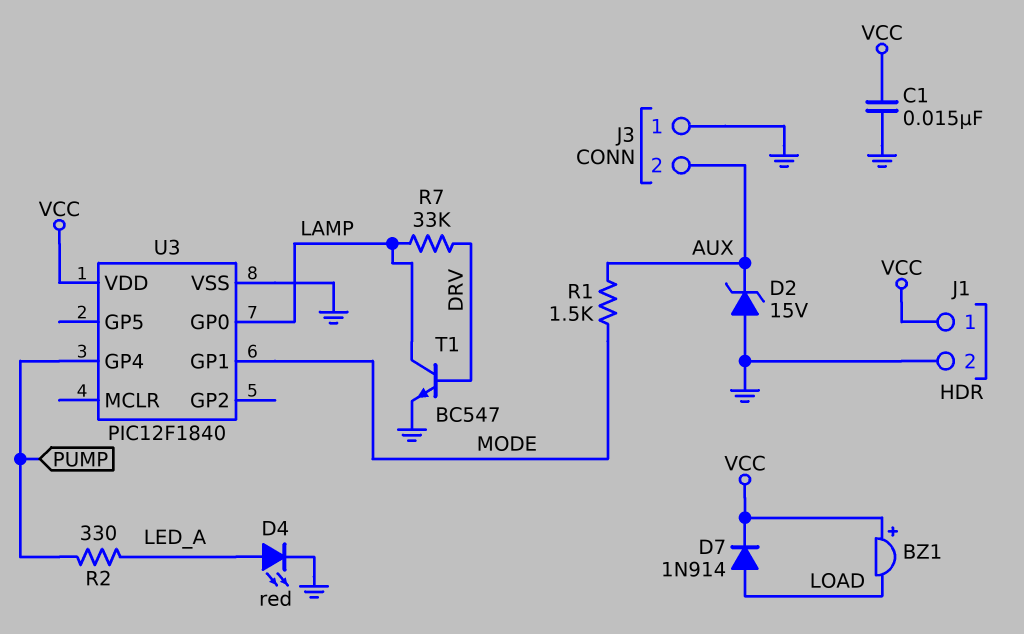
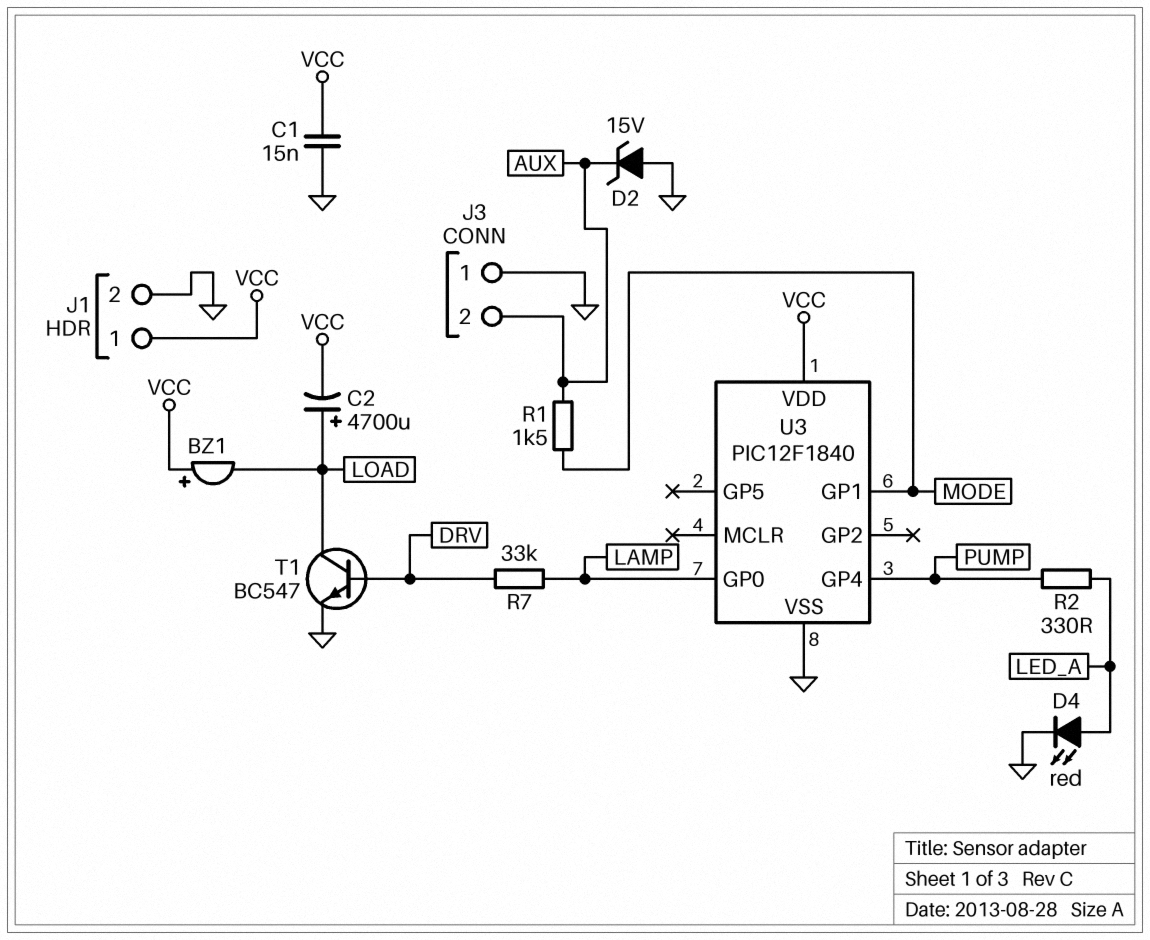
C2: none -> 4700uF (plus LOAD, minus VCC)
D7: diode 1N914 (A LOAD, K VCC) -> none
T1: NPN BC547 (B DRV, C LAMP, E GND) -> NPN BC547 (B DRV, C LOAD, E GND)

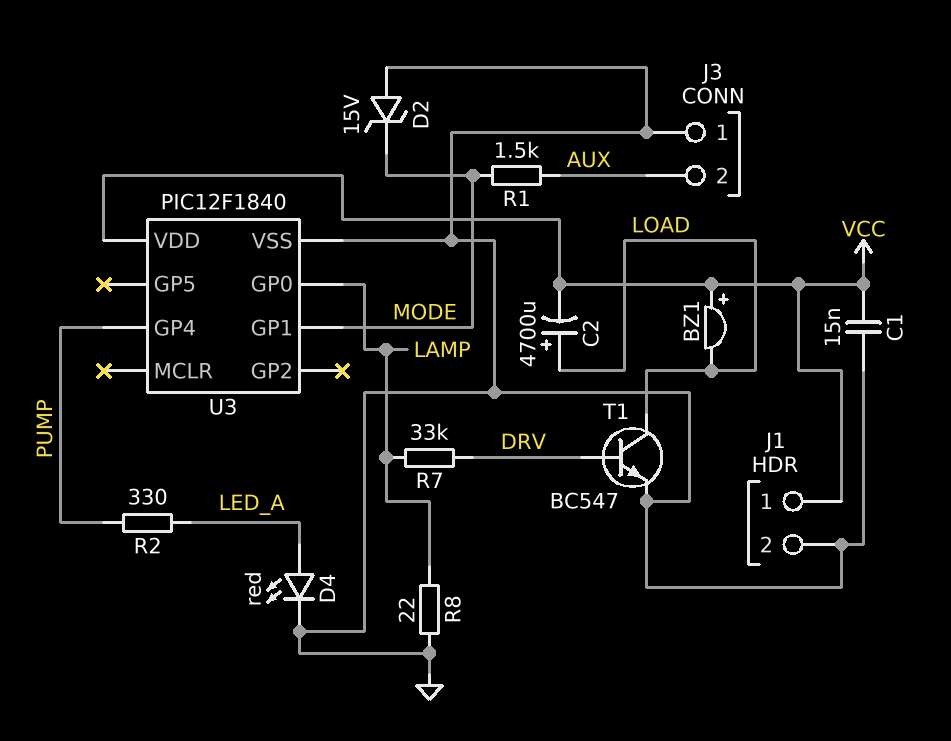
D2: zener 15V (A GND, K AUX) -> zener 15V (A GND, K MODE)
R8: none -> 22 (GND, LAMP)

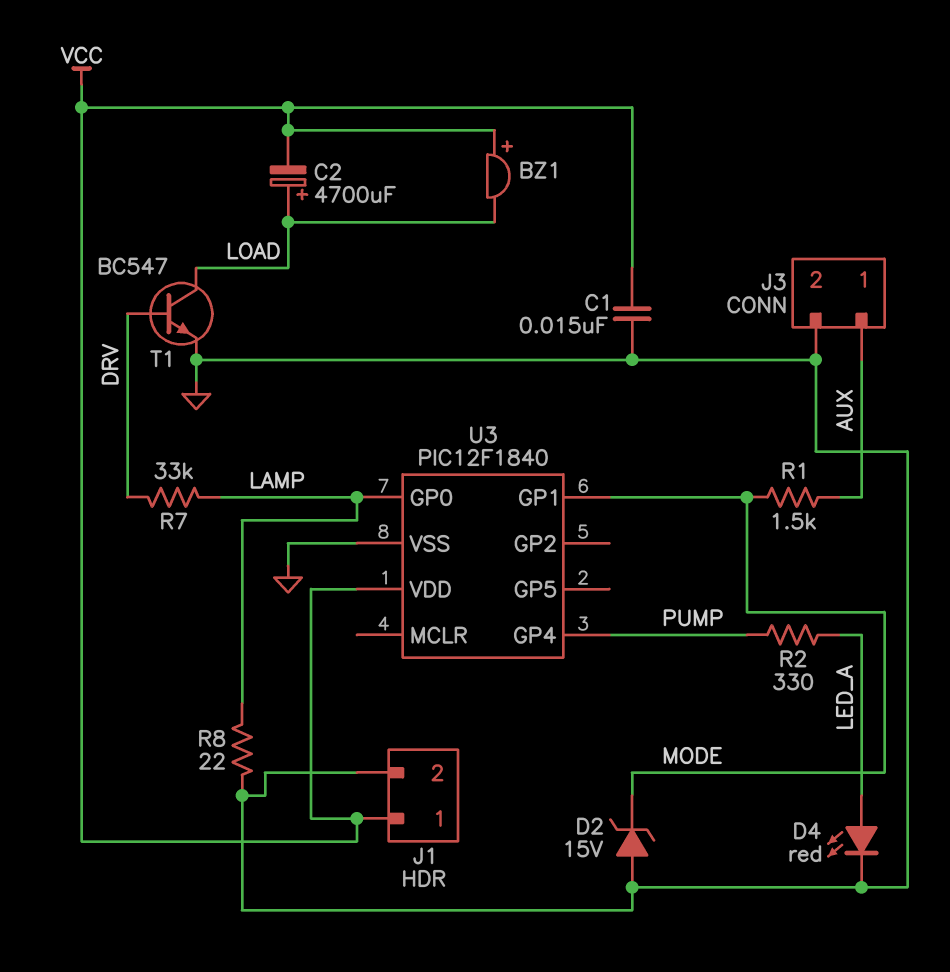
J3 pin 1: GND -> AUX
J3 pin 2: AUX -> GND

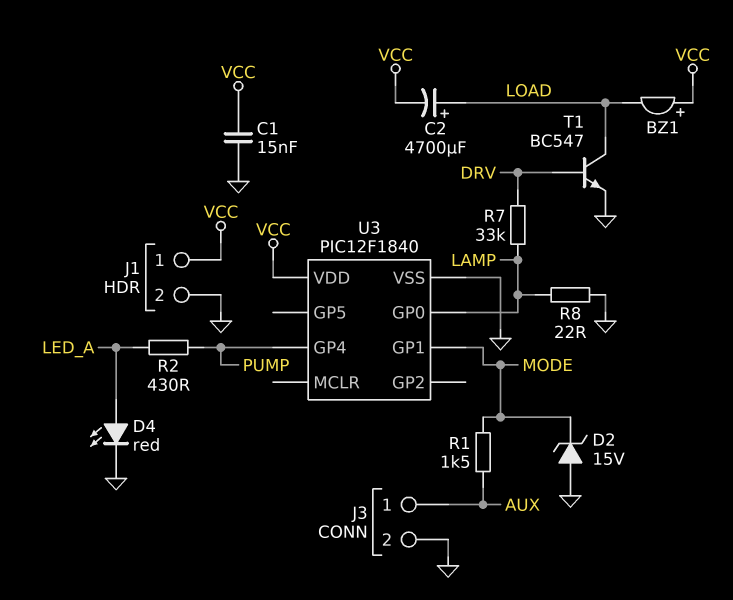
R2: 330 (LED_A, PUMP) -> 430 (LED_A, PUMP)

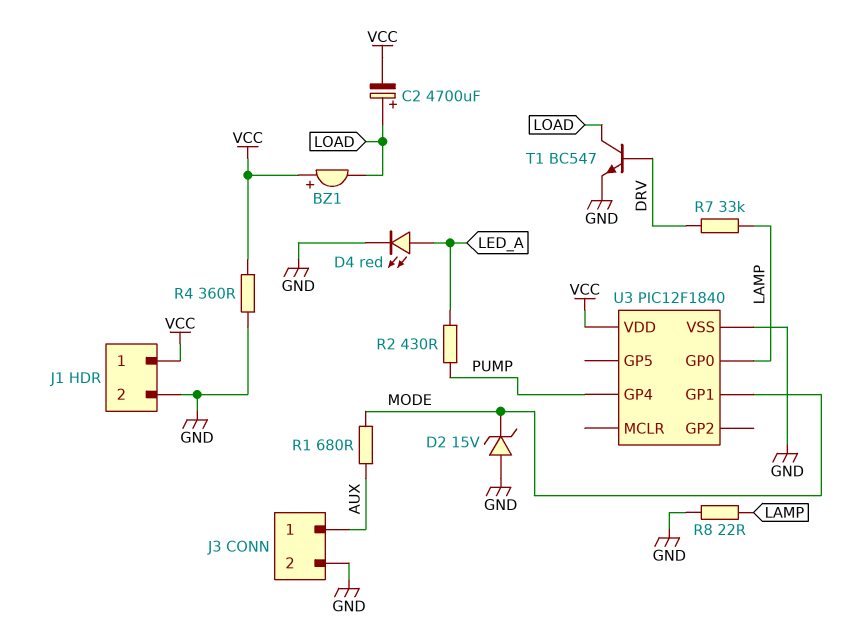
C1: 15nF (GND, VCC) -> none
R1: 1.5k (AUX, MODE) -> 680 (AUX, MODE)
R4: none -> 360 (GND, VCC)

